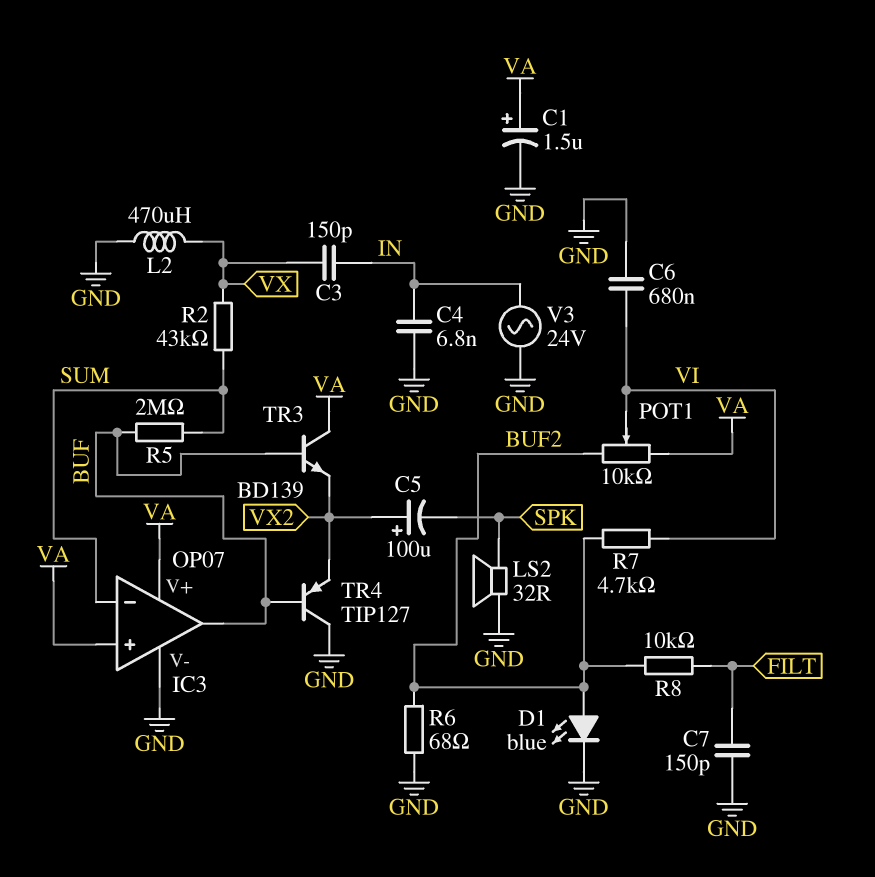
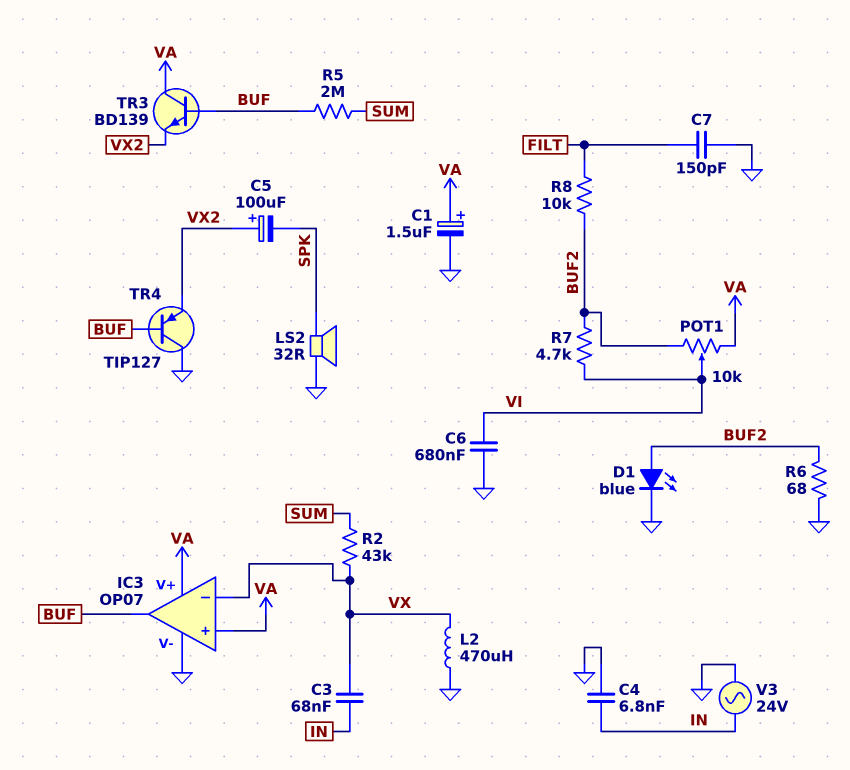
C3: 150pF (IN, VX) -> 68nF (IN, VX)
IC3 pin in-: SUM -> VX

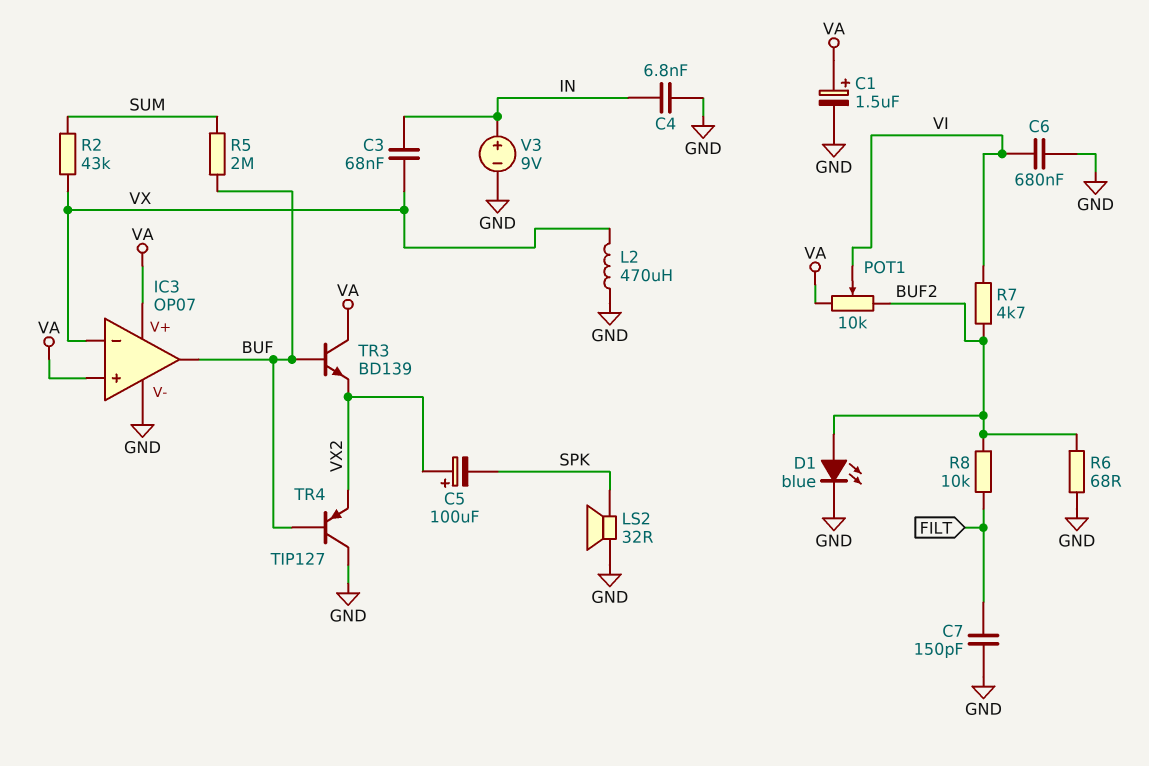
V3: AC 24V (GND, IN) -> 9V (plus IN, minus GND)

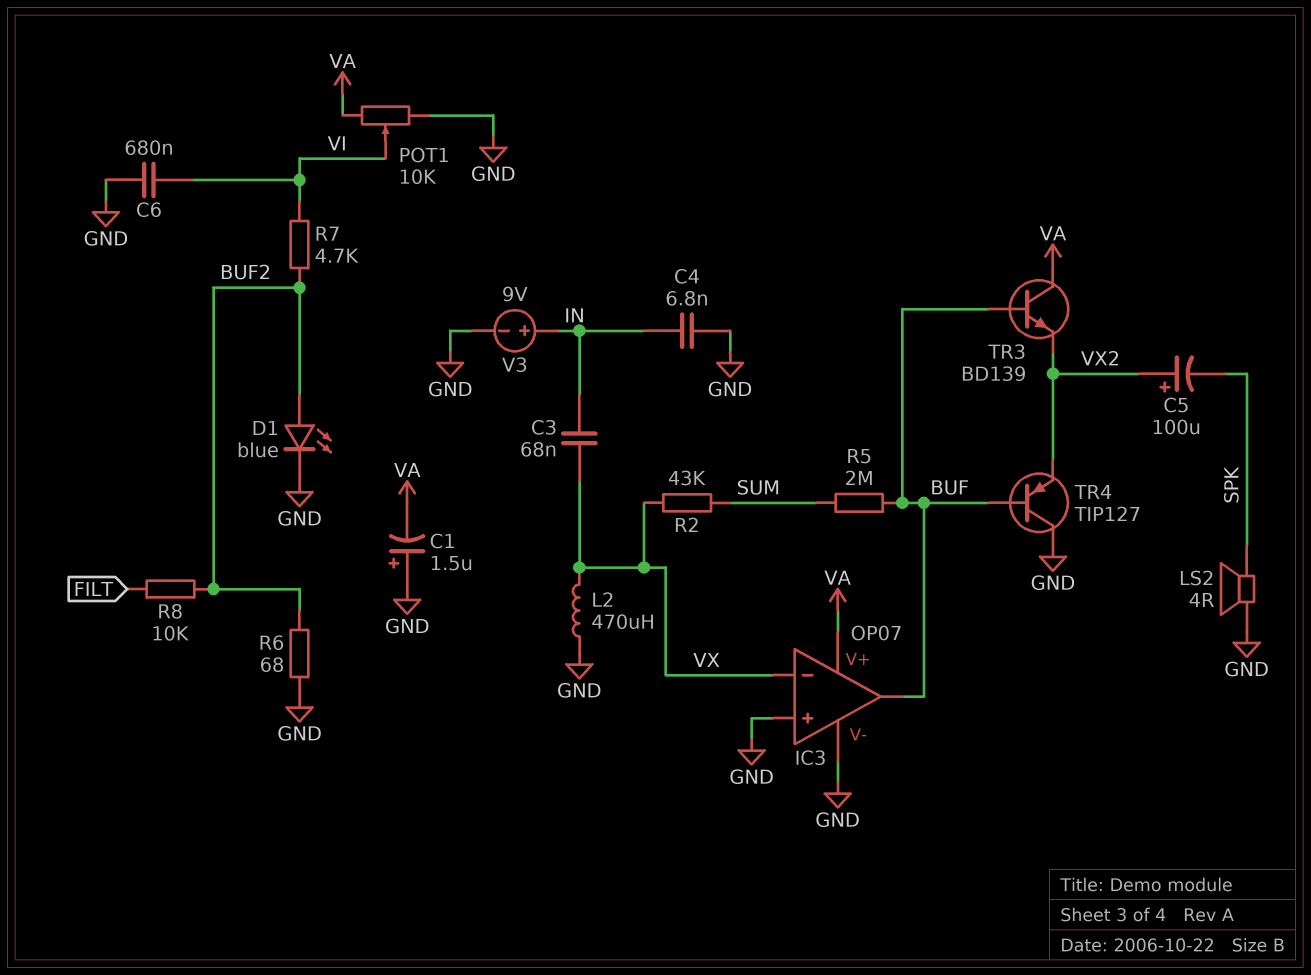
C1: 1.5uF (plus VA, minus GND) -> 1.5uF (plus GND, minus VA)
C7: 150pF (FILT, GND) -> none
IC3 pin in+: VA -> GND
LS2: speaker 32R (GND, SPK) -> speaker 4R (GND, SPK)
POT1: 10k (BUF2, VA, wiper VI) -> 10k (GND, VA, wiper VI)

